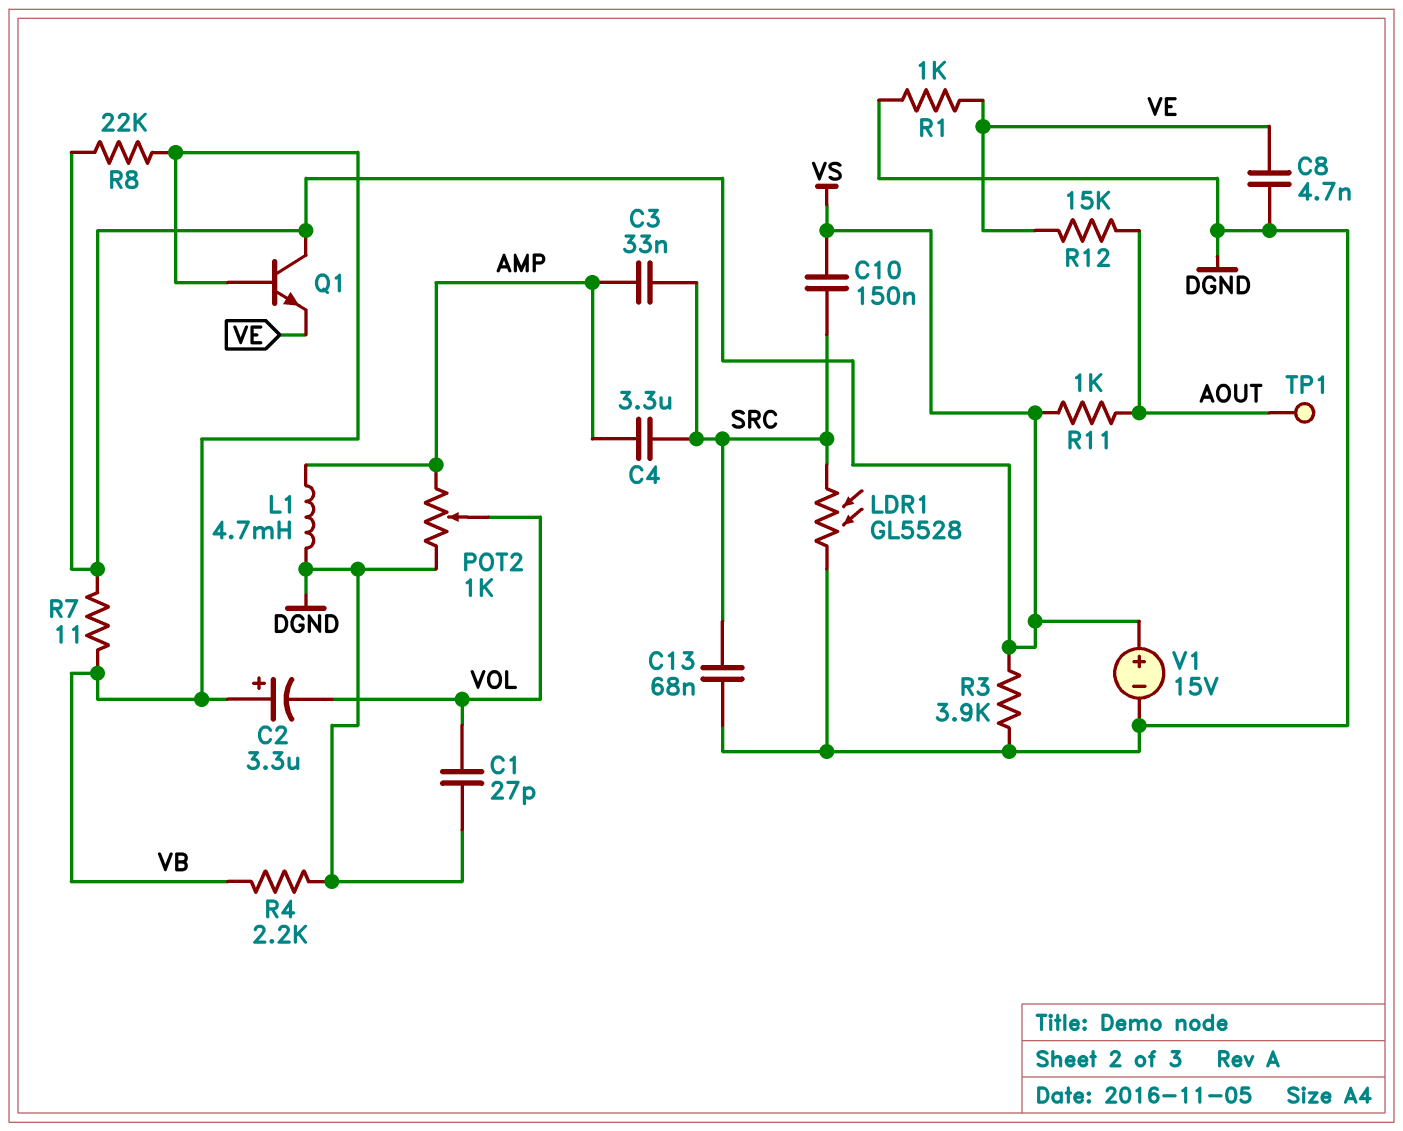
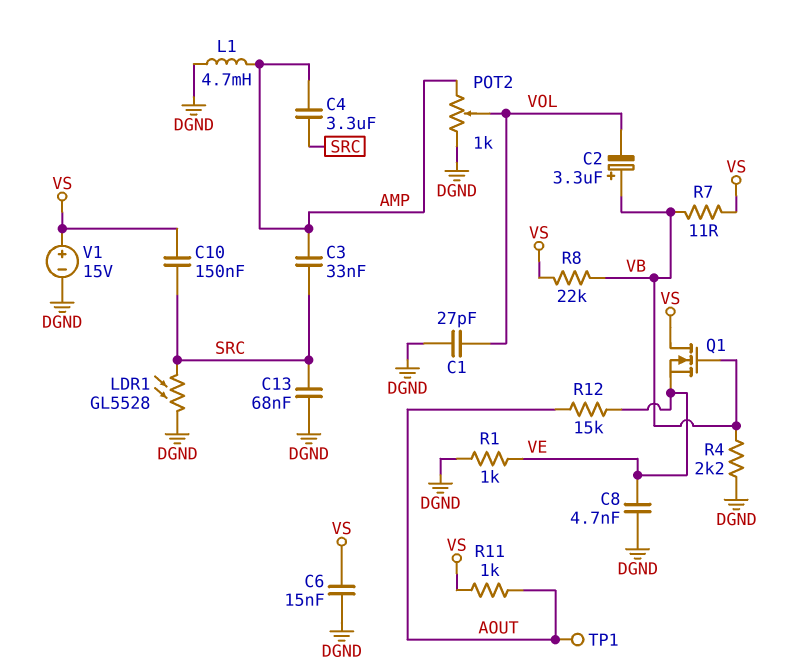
C6: none -> 15nF (DGND, VS)
Q1: NPN (B VB, C VS, E VE) -> NMOS (G VB, D VS, S VE)
R3: 3.9k (DGND, VS) -> none

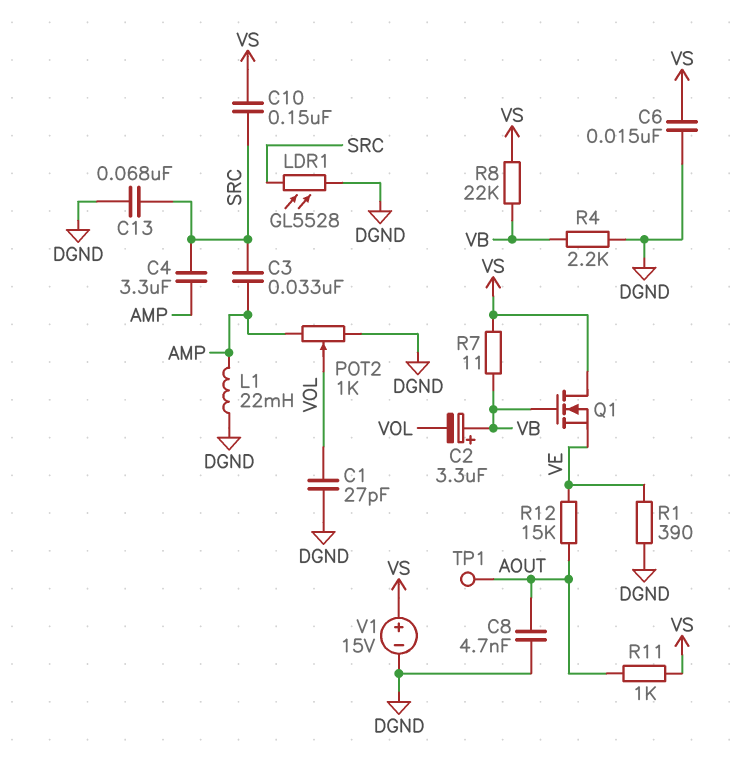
C8: 4.7nF (DGND, VE) -> 4.7nF (AOUT, DGND)
L1: 4.7mH (AMP, DGND) -> 22mH (AMP, DGND)
R1: 1k (DGND, VE) -> 390 (DGND, VE)

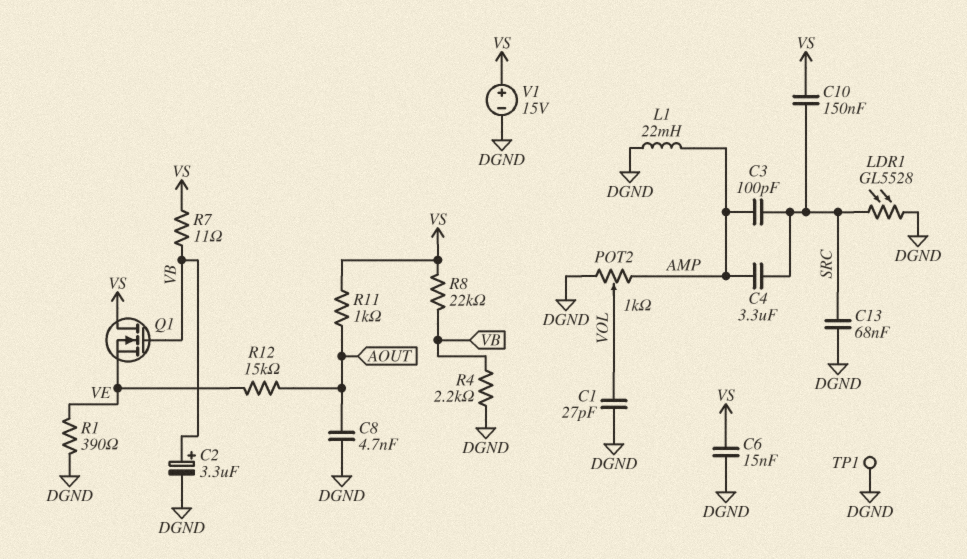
C2: 3.3uF (plus VB, minus VOL) -> 3.3uF (plus VB, minus DGND)
C3: 33nF (AMP, SRC) -> 100pF (AMP, SRC)
TP1: test point (AOUT) -> test point (DGND)

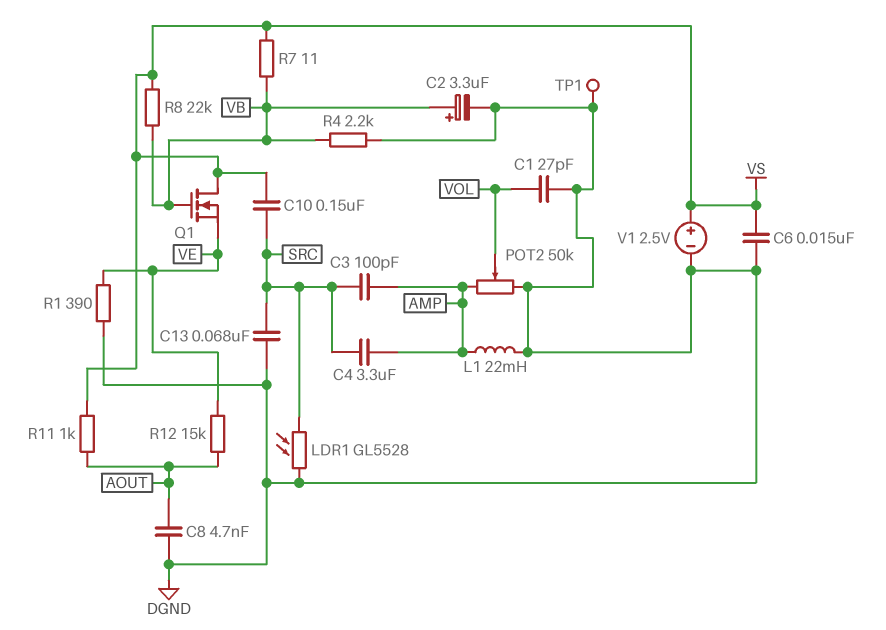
POT2: 1k (AMP, DGND, wiper VOL) -> 50k (AMP, DGND, wiper VOL)
V1: 15V (plus VS, minus DGND) -> 2.5V (plus VS, minus DGND)

